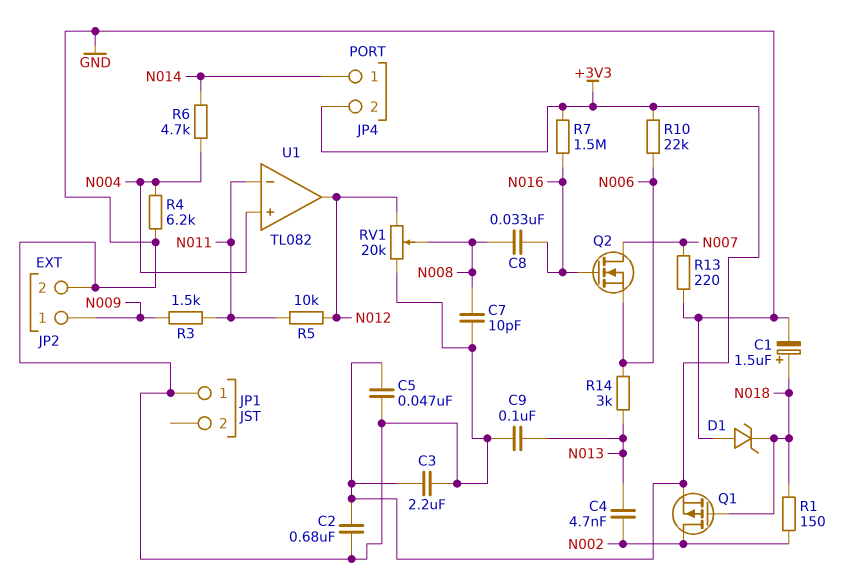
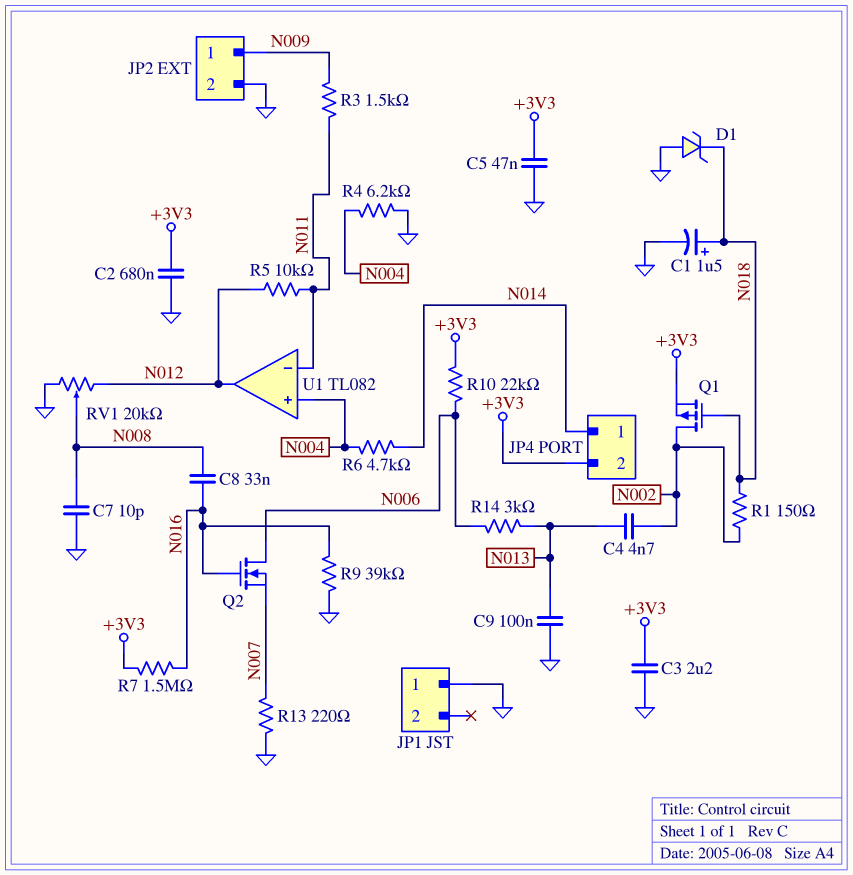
Q2: NMOS (G N016, D N007, S N006) -> NMOS (G N016, D N006, S N007)
R9: none -> 39k (GND, N016)

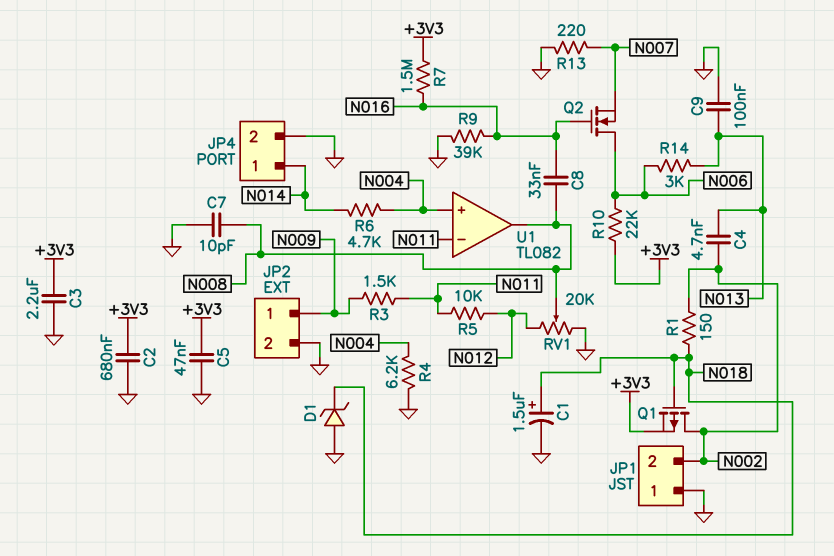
JP1 pin 2: none -> N002
JP4 pin 2: +3V3 -> GND
U1 pin out: N012 -> N008

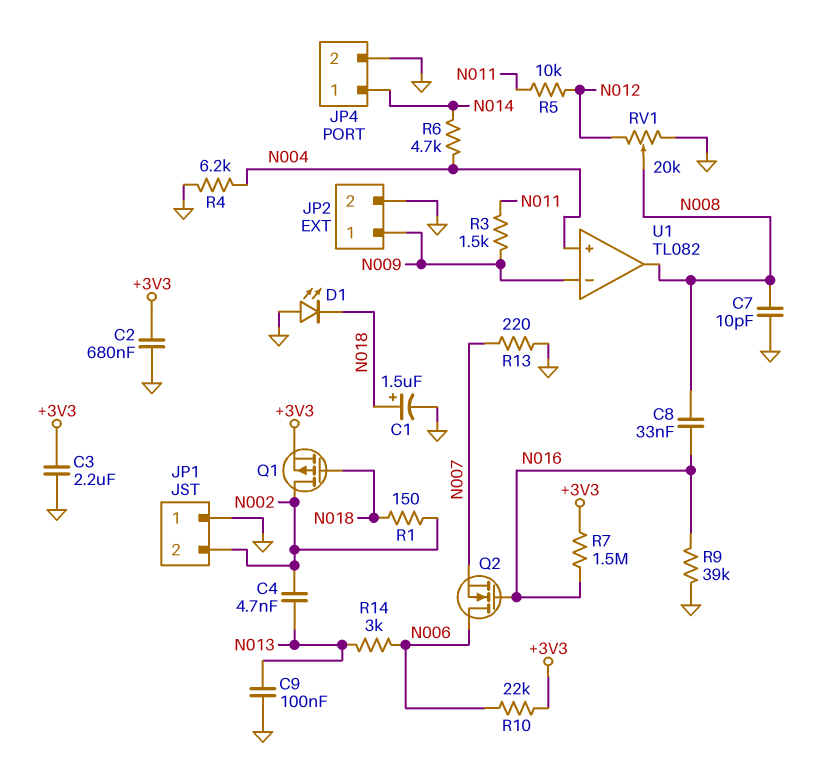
C5: 47nF (+3V3, GND) -> none
D1: zener (A GND, K N018) -> LED (A GND, K N018)
U1 pin in-: N011 -> N009

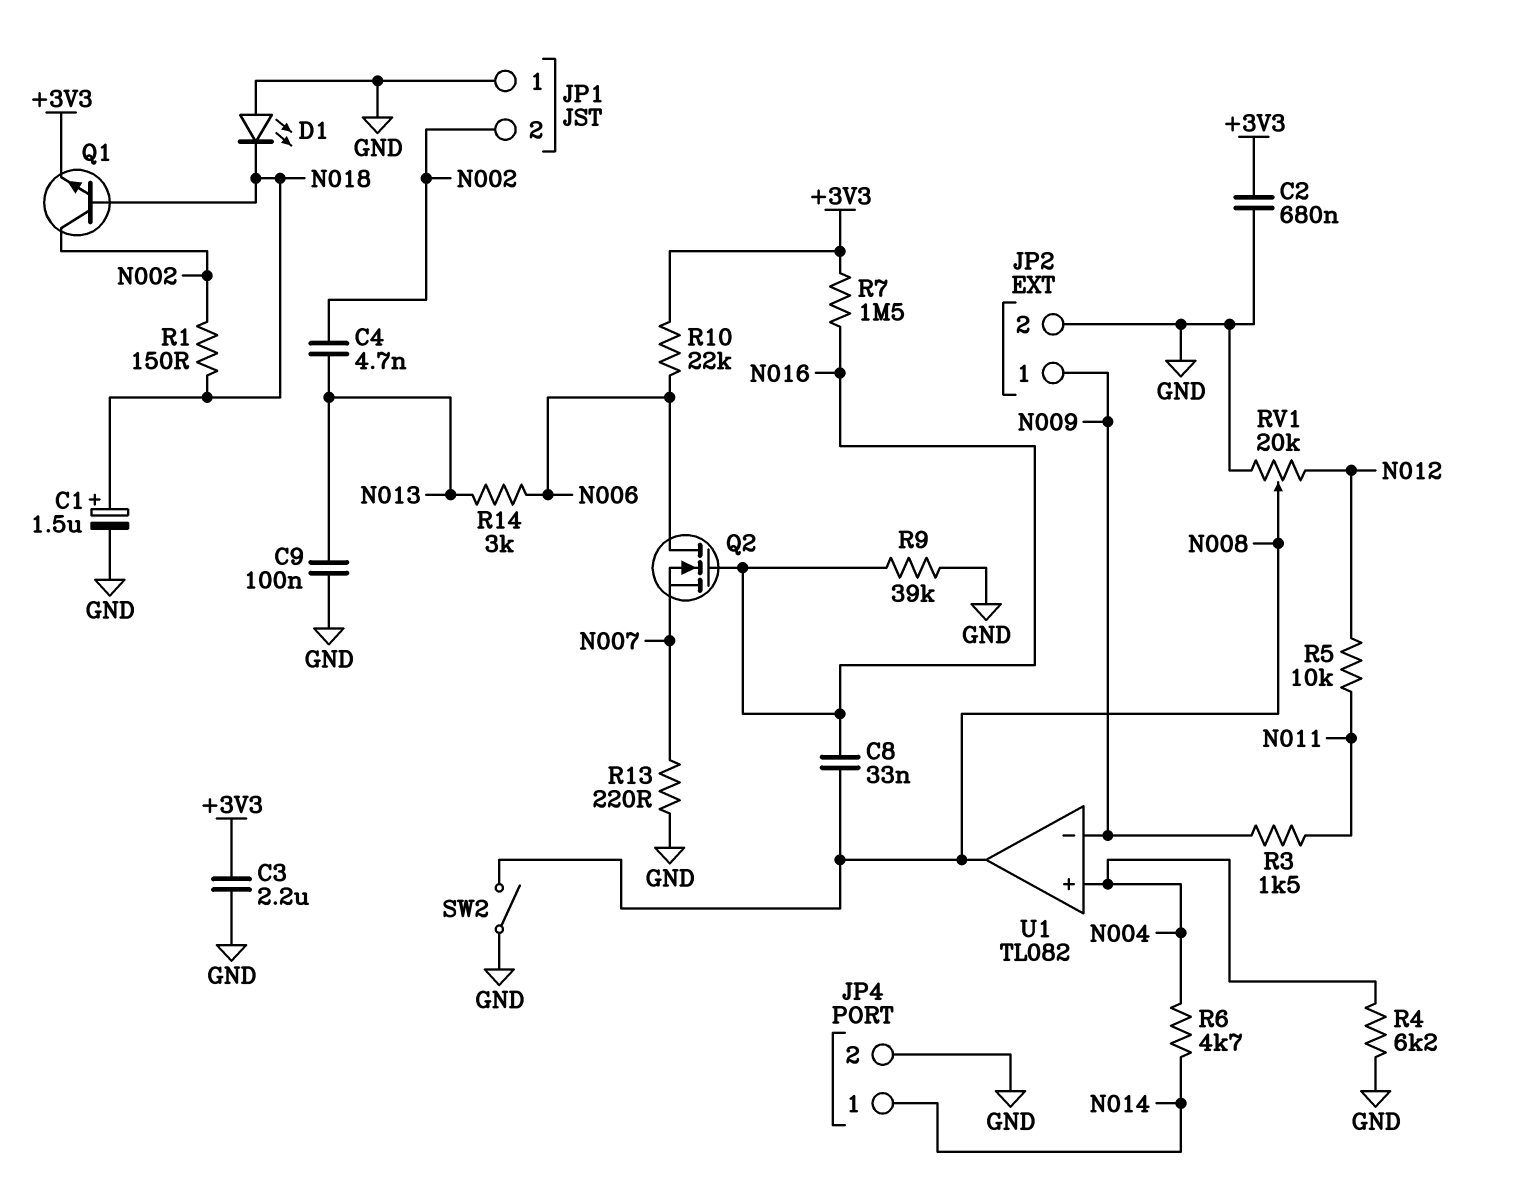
C7: 10pF (GND, N008) -> none
Q1: PMOS (G N018, D N002, S +3V3) -> NPN (B N018, C N002, E +3V3)
SW2: none -> switch (GND, N008)

